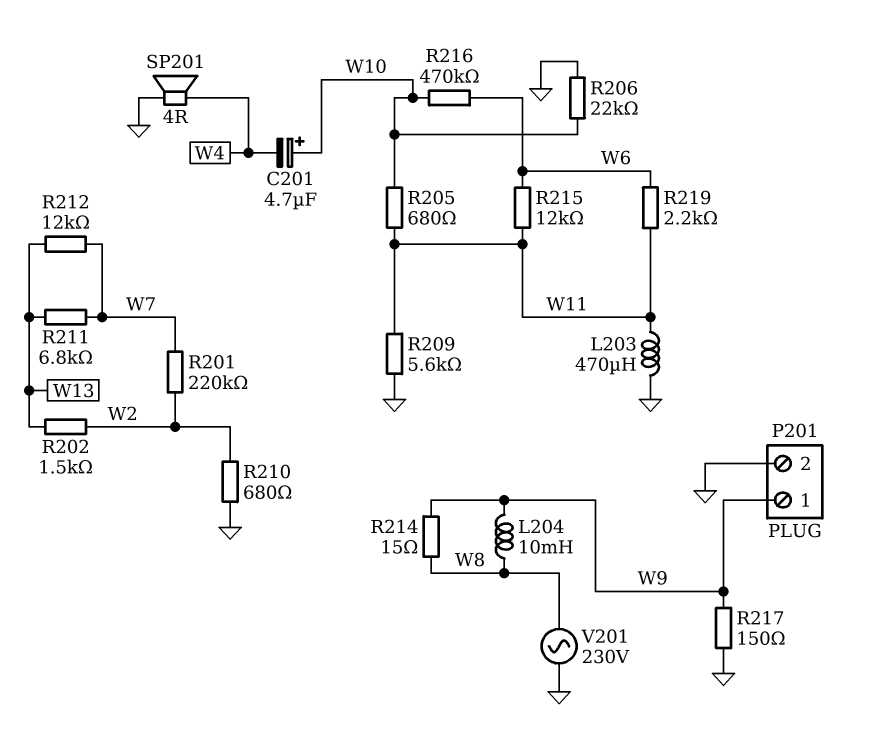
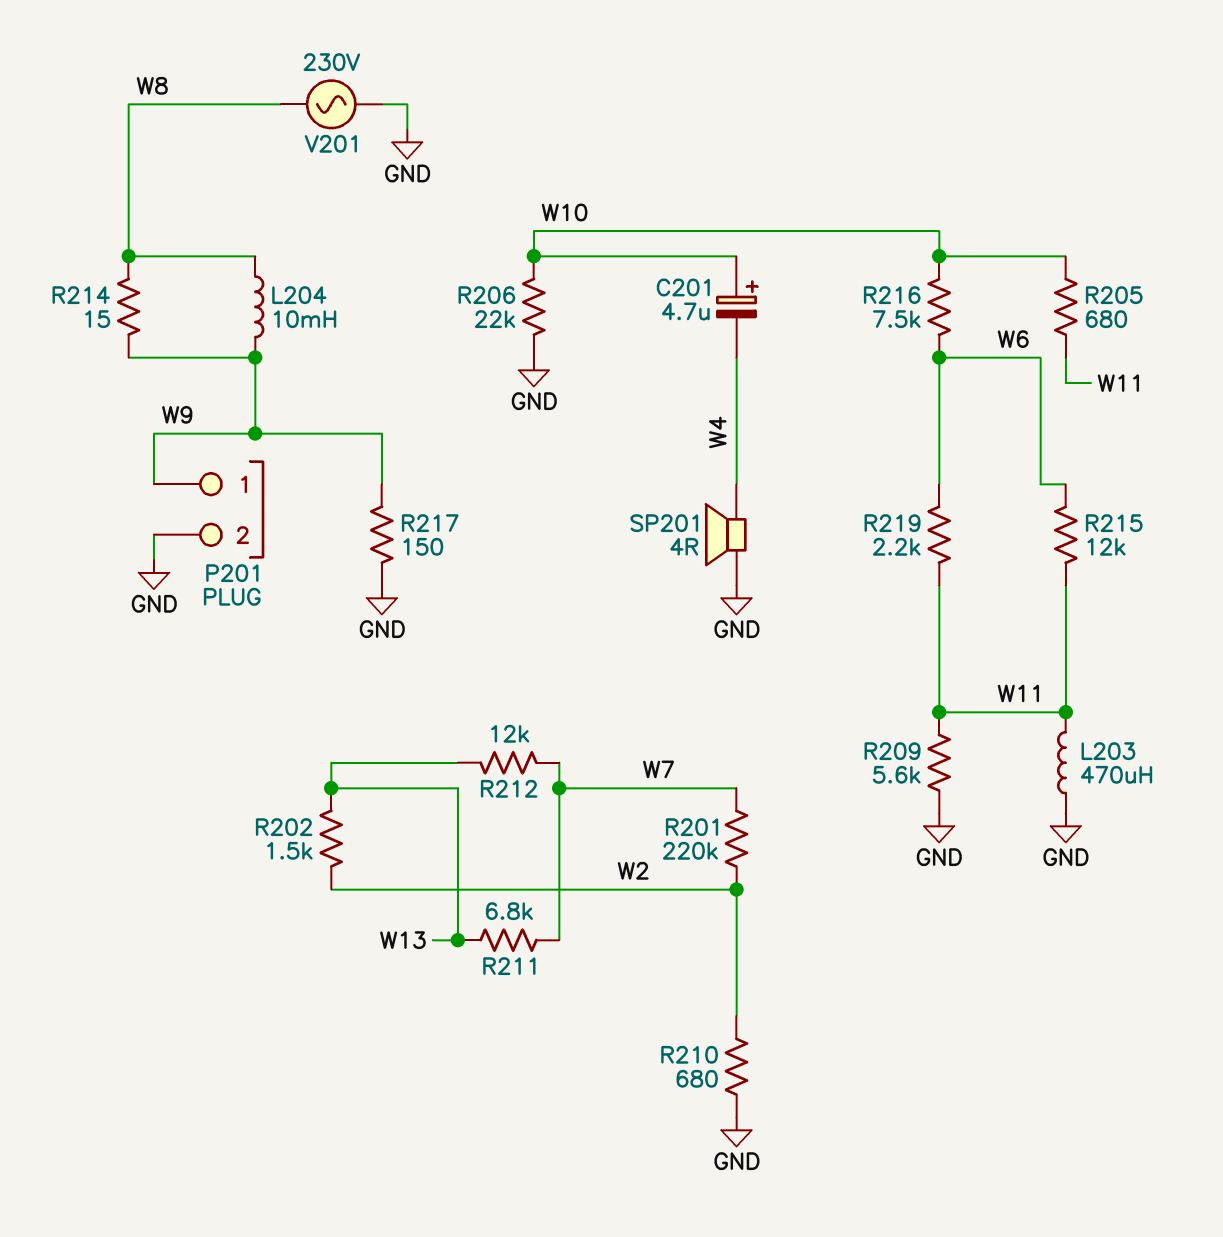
R216: 470k (W6, W10) -> 7.5k (W6, W10)

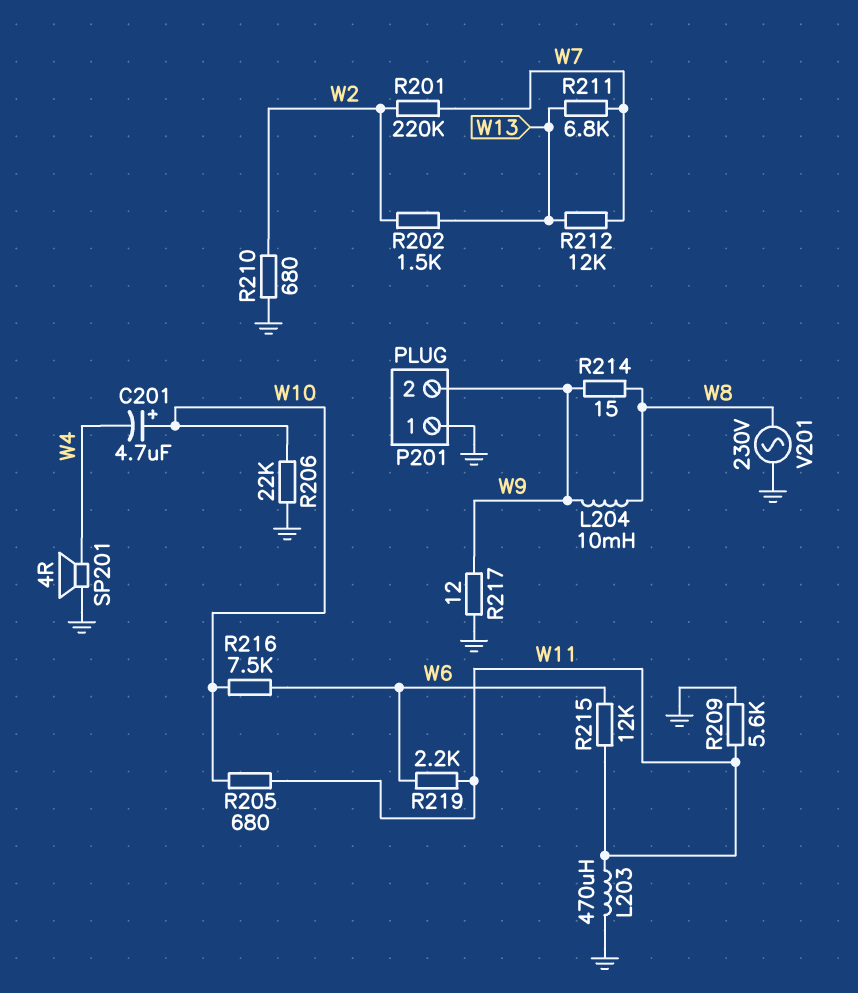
P201 pin 1: W9 -> GND
P201 pin 2: GND -> W9
R217: 150 (GND, W9) -> 12 (GND, W9)

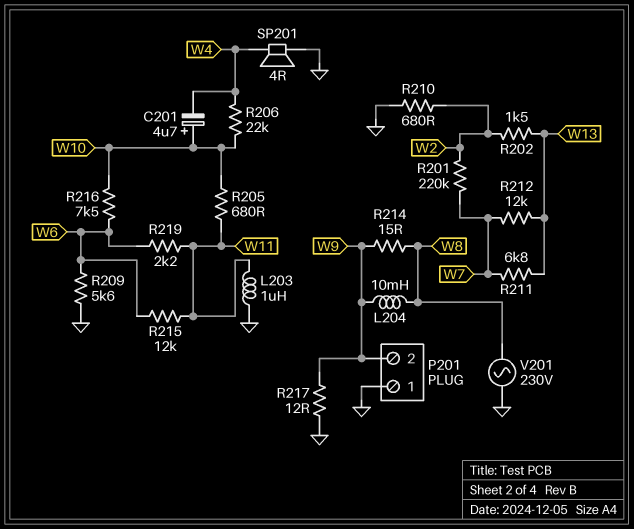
L203: 470uH (GND, W11) -> 1uH (GND, W11)
R206: 22k (GND, W10) -> 22k (W4, W10)
R209: 5.6k (GND, W11) -> 5.6k (GND, W6)

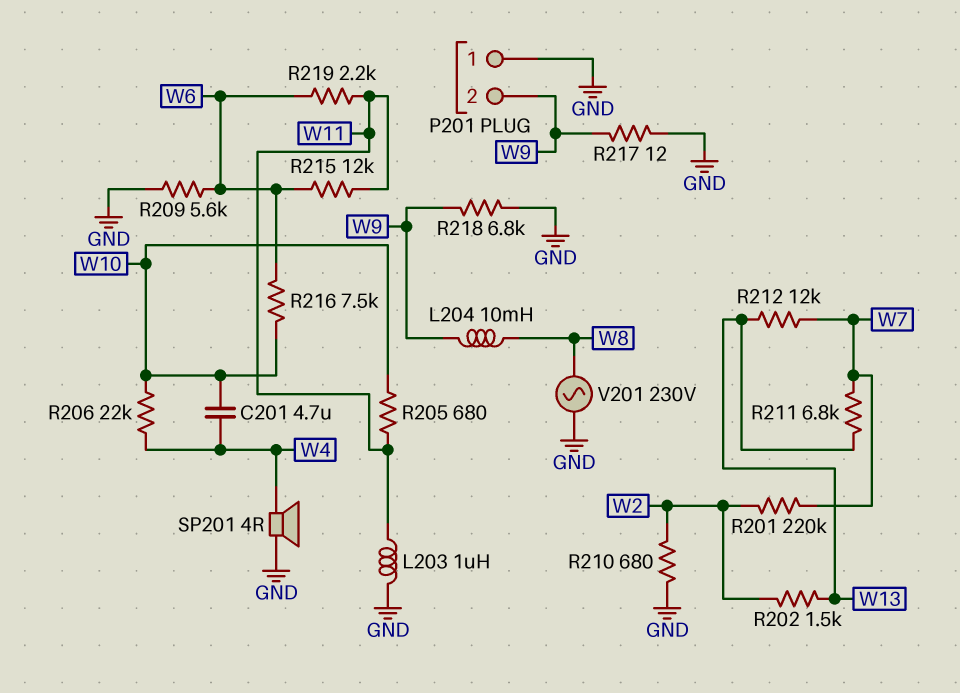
C201: 4.7uF (plus W10, minus W4) -> 4.7uF (W4, W10)
R214: 15 (W8, W9) -> none
R218: none -> 6.8k (GND, W9)

